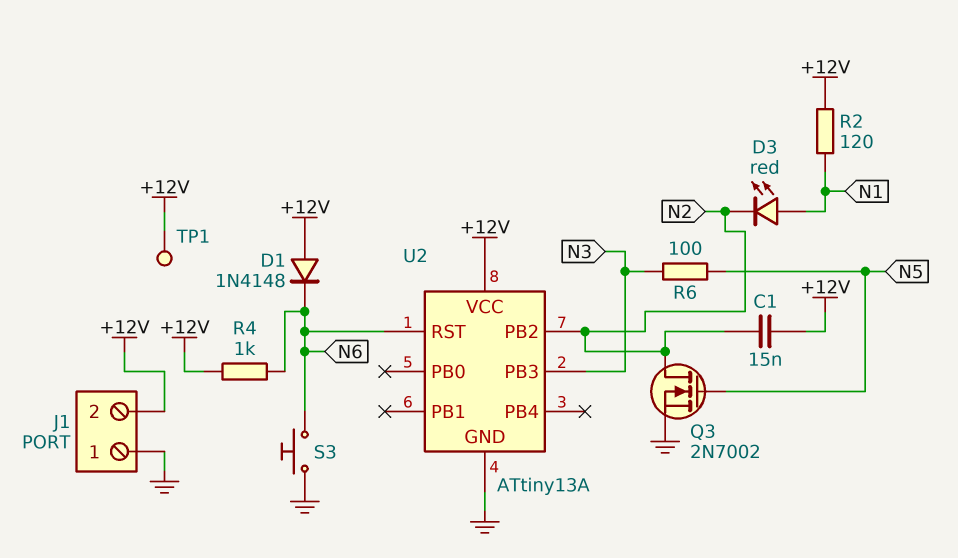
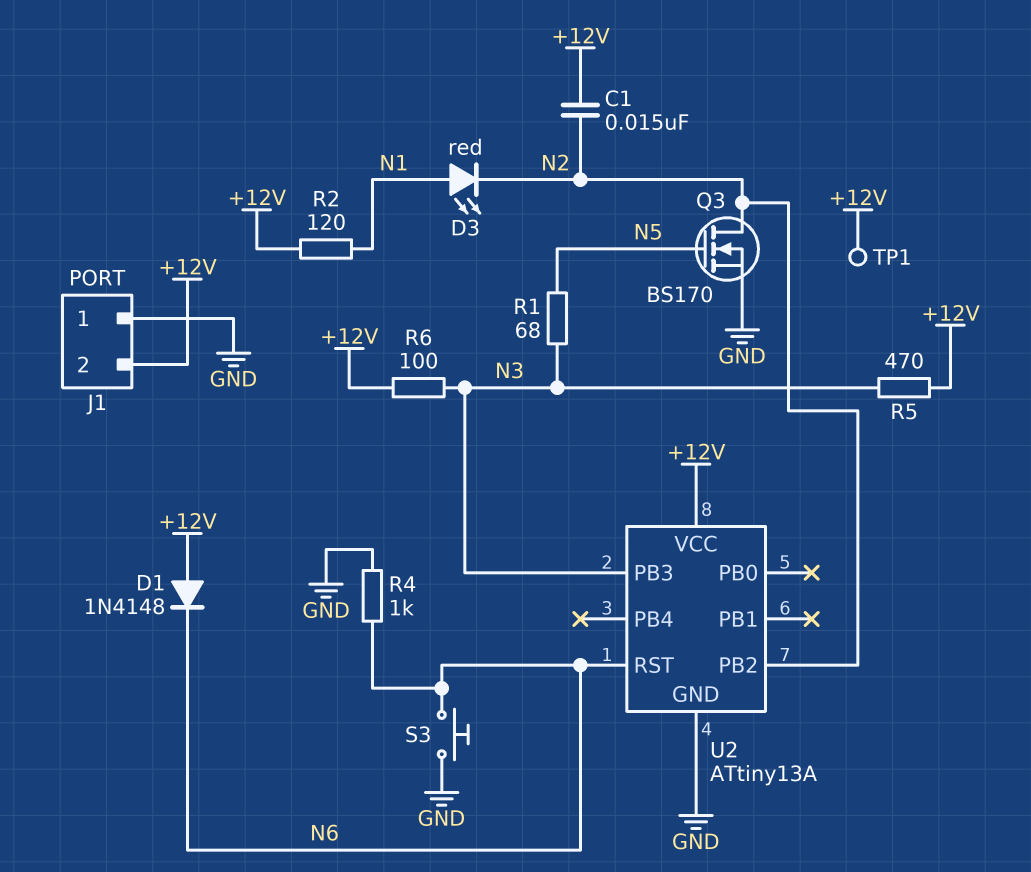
Q3: NMOS 2N7002 (G N5, D N2, S GND) -> NMOS BS170 (G N5, D N2, S GND)
R1: none -> 68 (N3, N5)
R4: 1k (+12V, N6) -> 1k (GND, N6)
R5: none -> 470 (+12V, N3)
R6: 100 (N3, N5) -> 100 (+12V, N3)

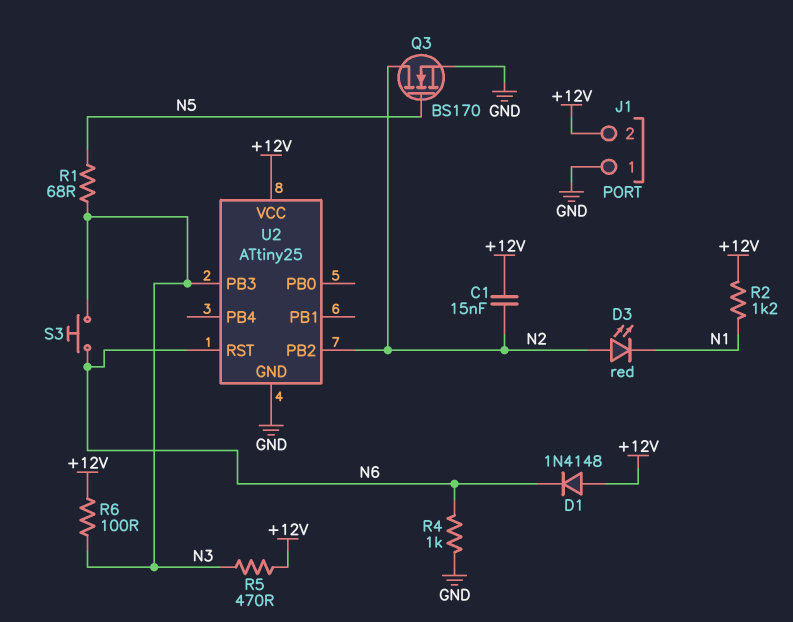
D3: LED red (A N1, K N2) -> LED red (A N2, K N1)
R2: 120 (+12V, N1) -> 1.2k (+12V, N1)
S3: button (GND, N6) -> button (N3, N6)
TP1: test point (+12V) -> none
U2: ATtiny13A -> ATtiny25

